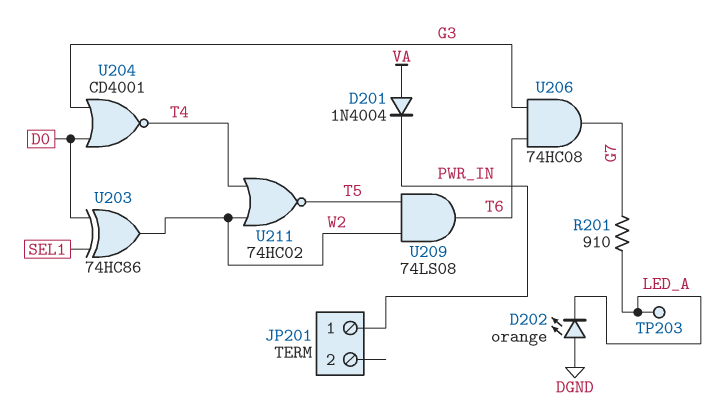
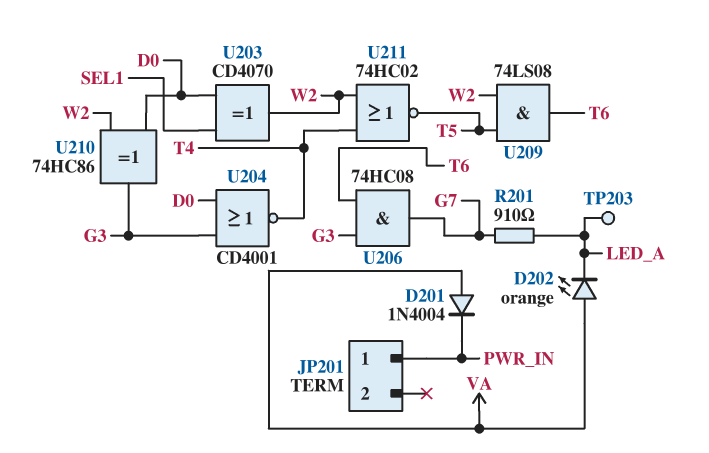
D202: LED orange (A DGND, K LED_A) -> LED orange (A VA, K LED_A)
U203: XOR 74HC86 (in D0, in SEL1, out W2) -> XOR CD4070 (in D0, in SEL1, out W2)
U210: none -> XOR 74HC86 (in D0, in W2, out G3)

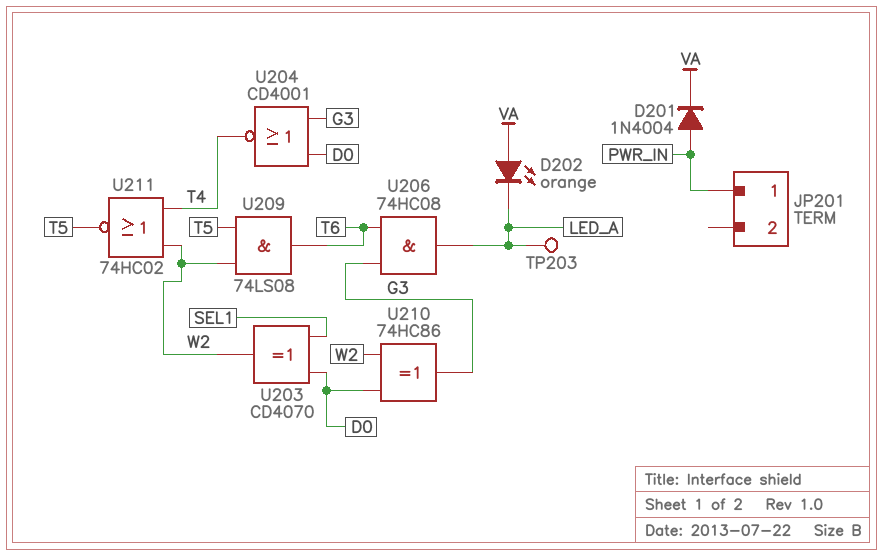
D201: diode 1N4004 (A VA, K PWR_IN) -> diode 1N4004 (A PWR_IN, K VA)
R201: 910 (G7, LED_A) -> none
U206: AND 74HC08 (in G3, in T6, out G7) -> AND 74HC08 (in G3, in T6, out LED_A)

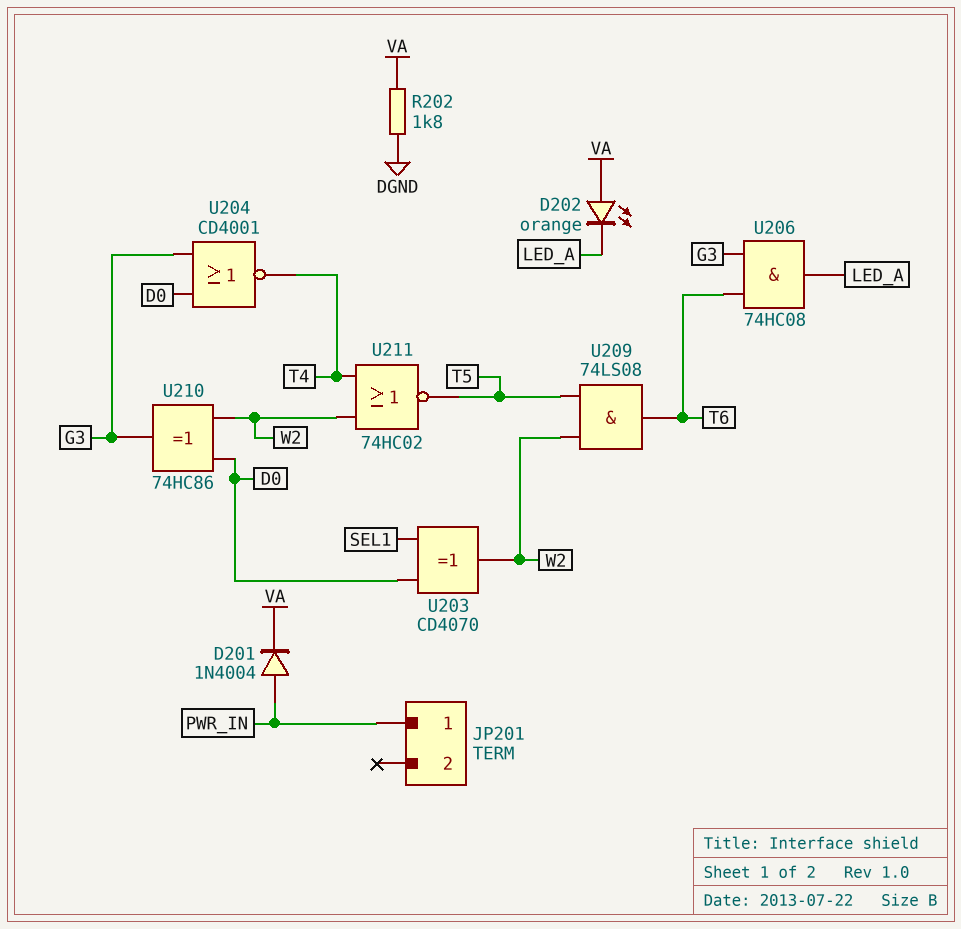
R202: none -> 1.8k (DGND, VA)
TP203: test point (LED_A) -> none

